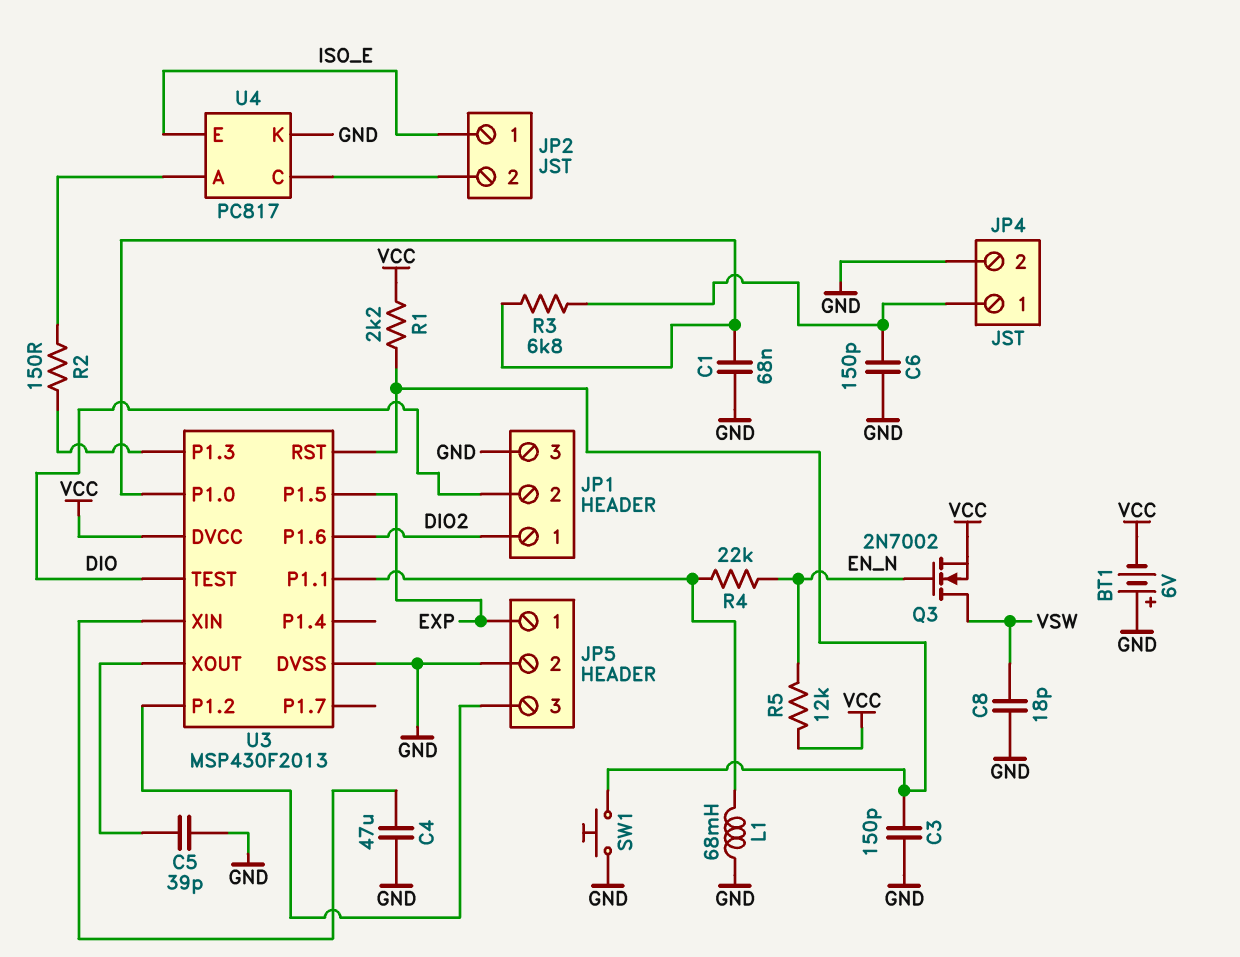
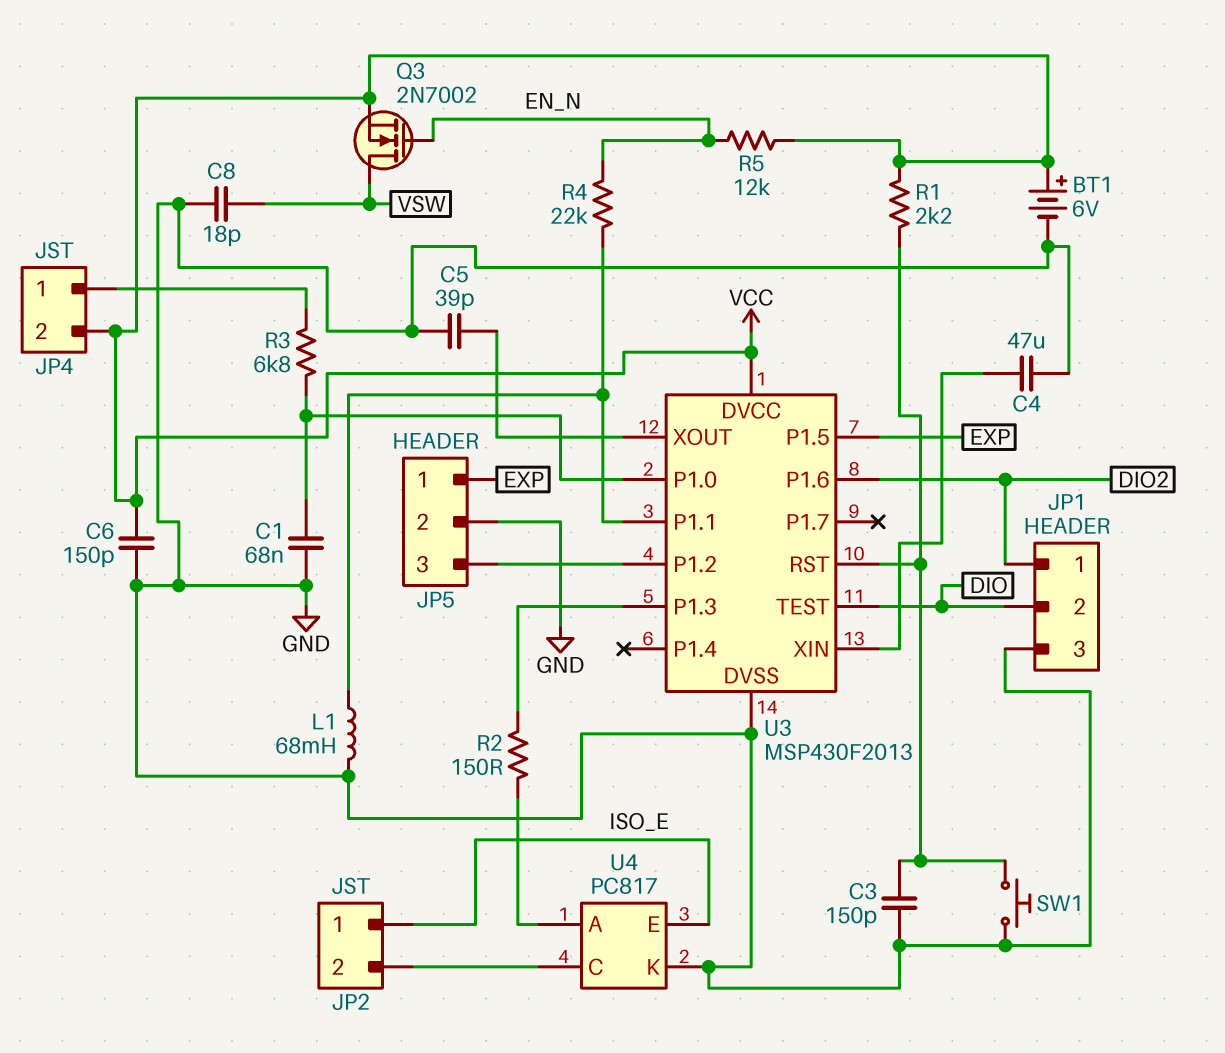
BT1: 6V (plus GND, minus VCC) -> 6V (plus VCC, minus GND)
C6: 150pF (GND, JP4/1) -> 150pF (GND, VCC)
JP4 pin 2: GND -> VCC

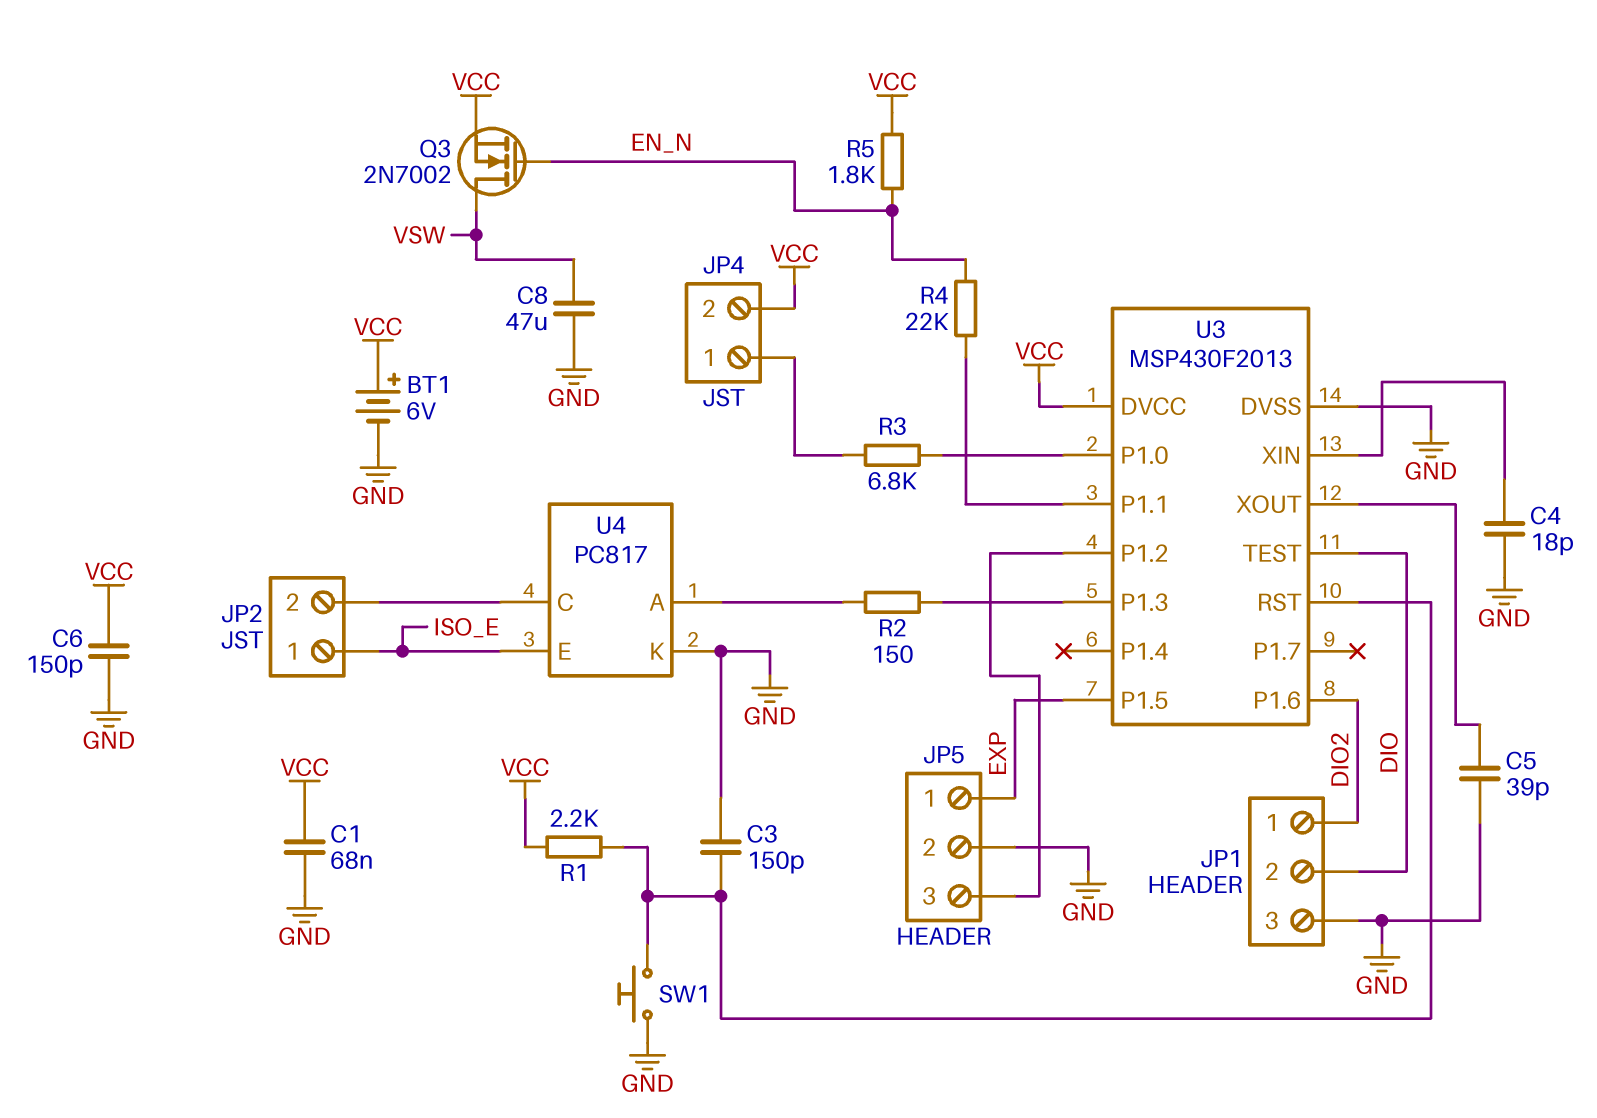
C1: 68nF (GND, U3/P1.0) -> 68nF (GND, VCC)
C4: 47uF (GND, U3/XIN) -> 18pF (GND, U3/XIN)
C8: 18pF (GND, VSW) -> 47uF (GND, VSW)
L1: 68mH (GND, U3/P1.1) -> none
R5: 12k (EN_N, VCC) -> 1.8k (EN_N, VCC)

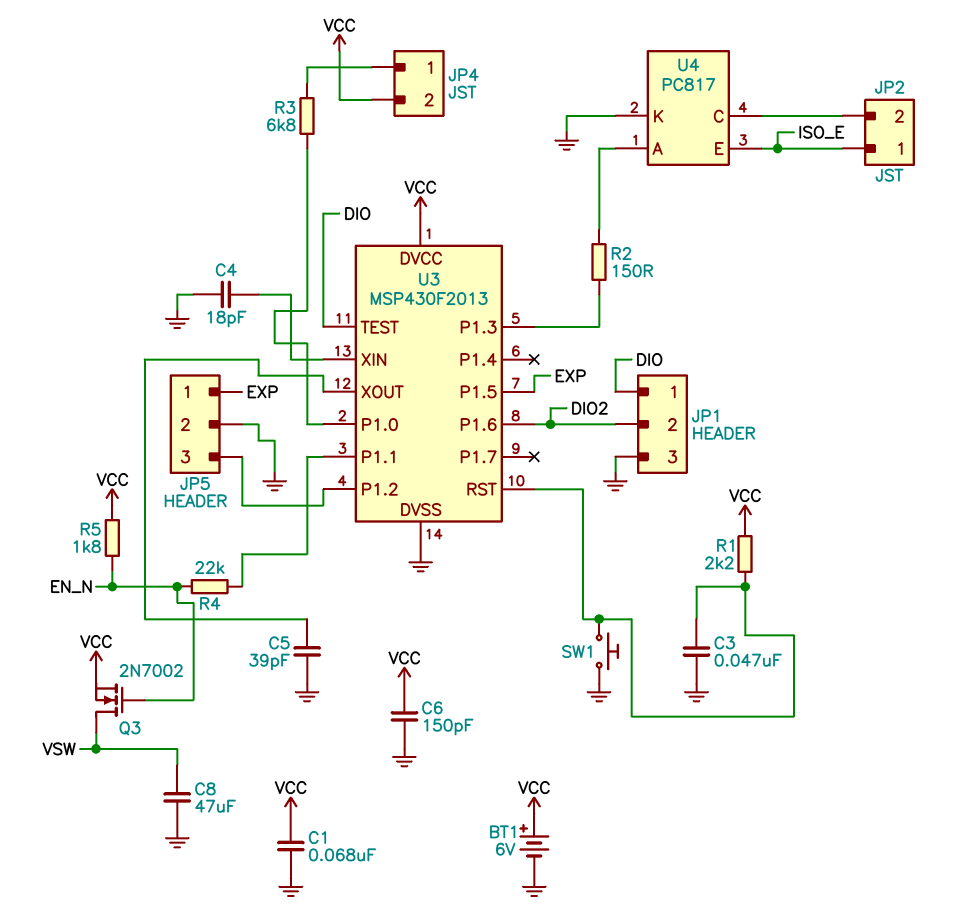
C3: 150pF (GND, U3/RST) -> 47nF (GND, U3/RST)
JP1 pin 1: DIO2 -> DIO
JP1 pin 2: DIO -> DIO2

